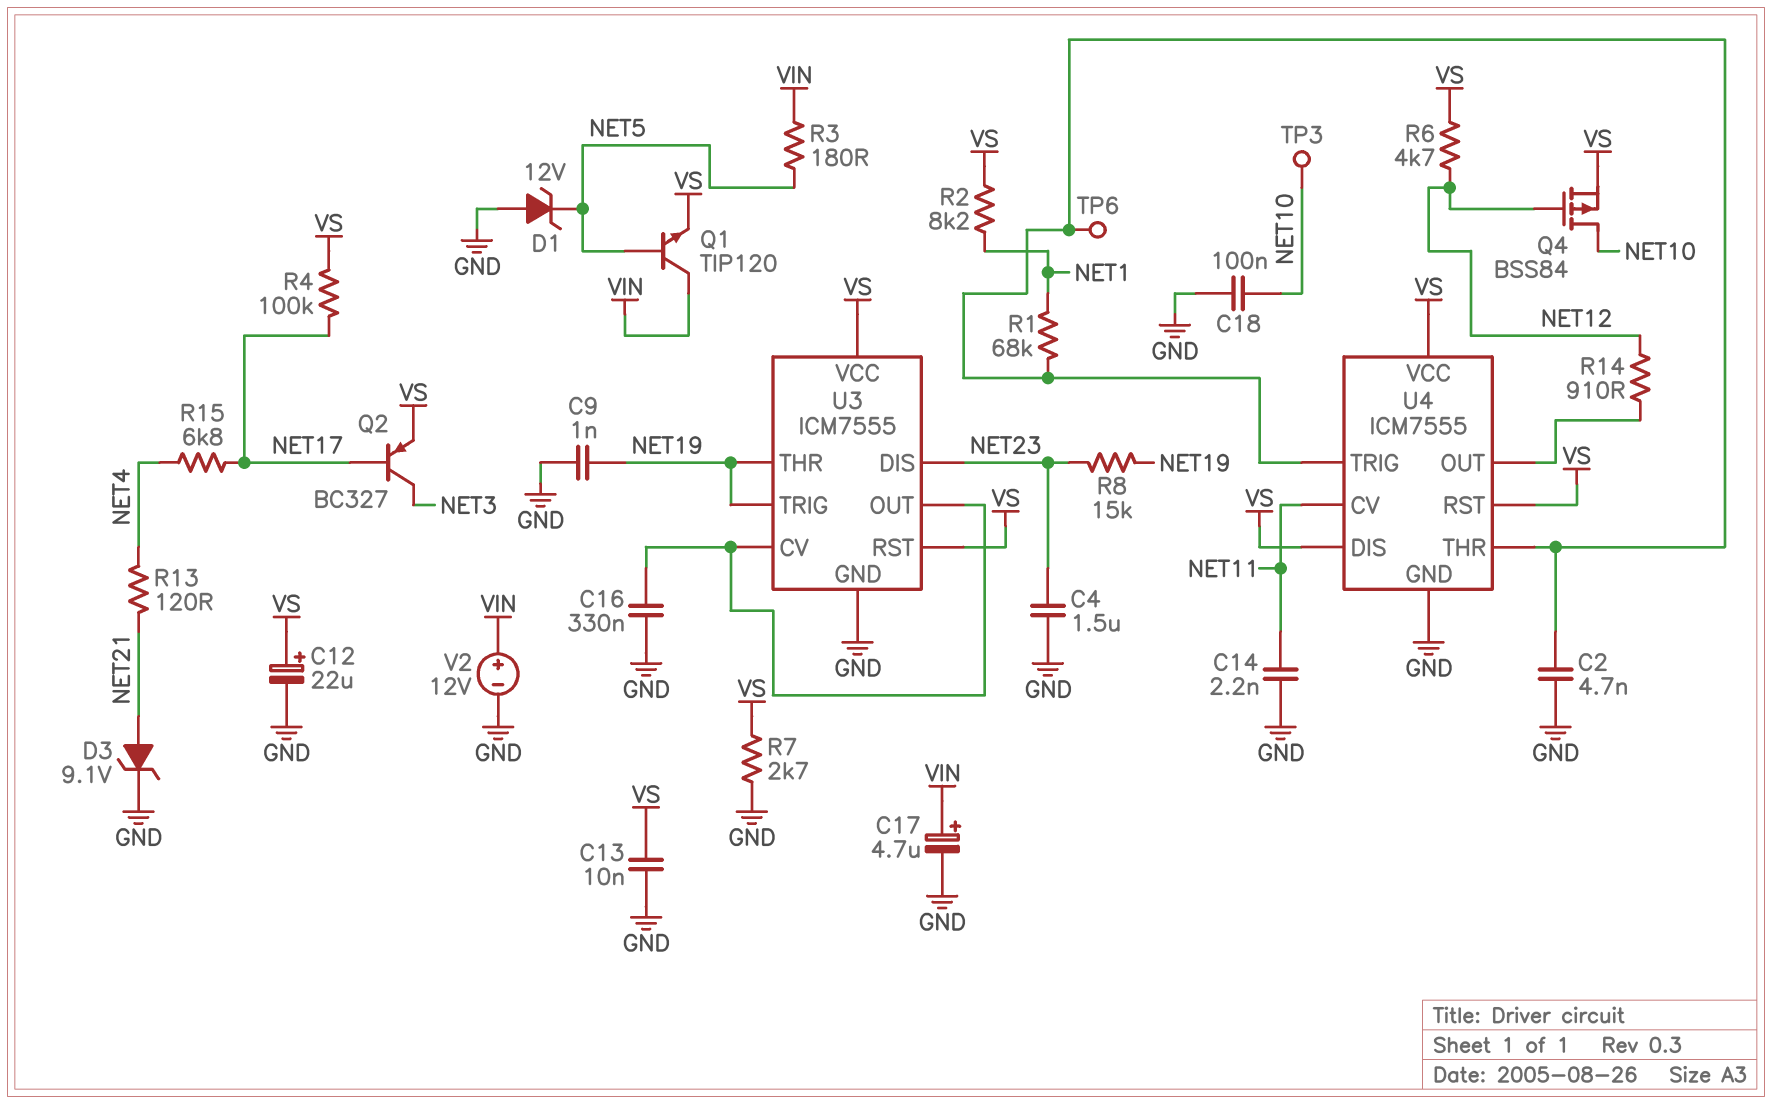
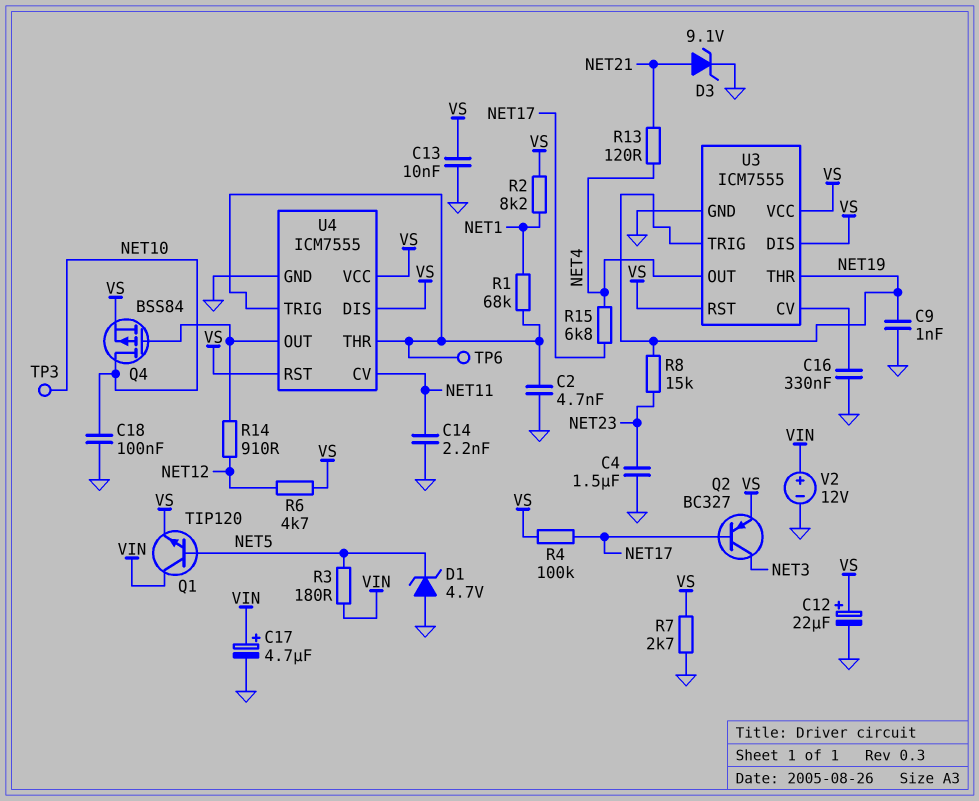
D1: zener 12V (A GND, K NET5) -> zener 4.7V (A GND, K NET5)
Q4: PMOS BSS84 (G NET12, D NET10, S VS) -> PMOS BSS84 (G U4/OUT, D NET10, S VS)
U3 pin DIS: NET23 -> VS
U3 pin OUT: U3/CV -> NET4

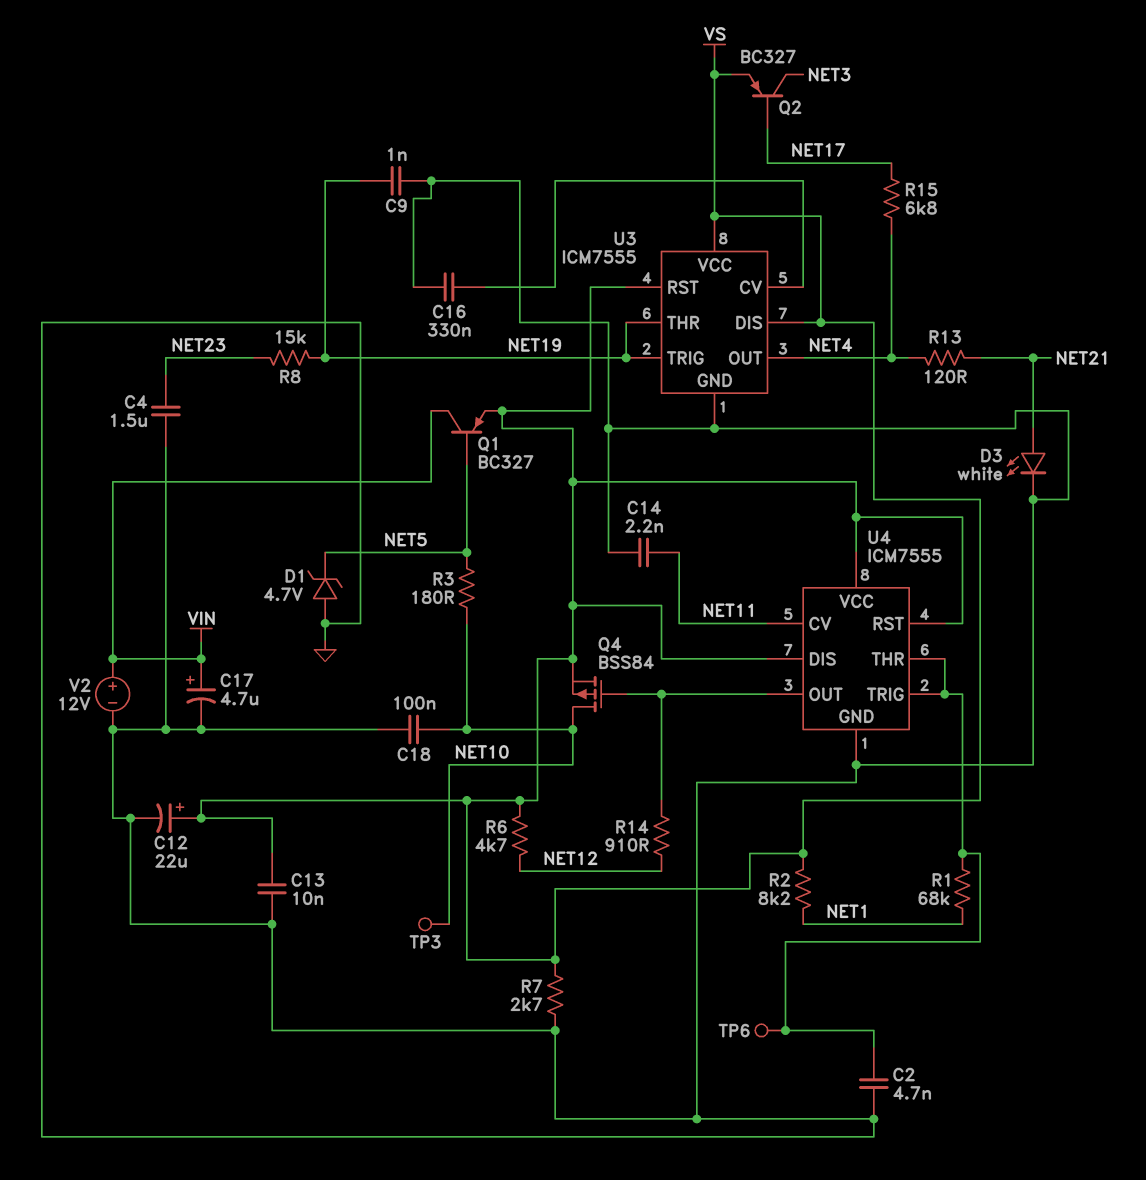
D3: zener 9.1V (A NET21, K GND) -> LED white (A NET21, K GND)
Q1: NPN TIP120 (B NET5, C VIN, E VS) -> PNP BC327 (B NET5, C VIN, E VS)
R3: 180 (NET5, VIN) -> 180 (NET5, NET10)
R4: 100k (NET17, VS) -> none

